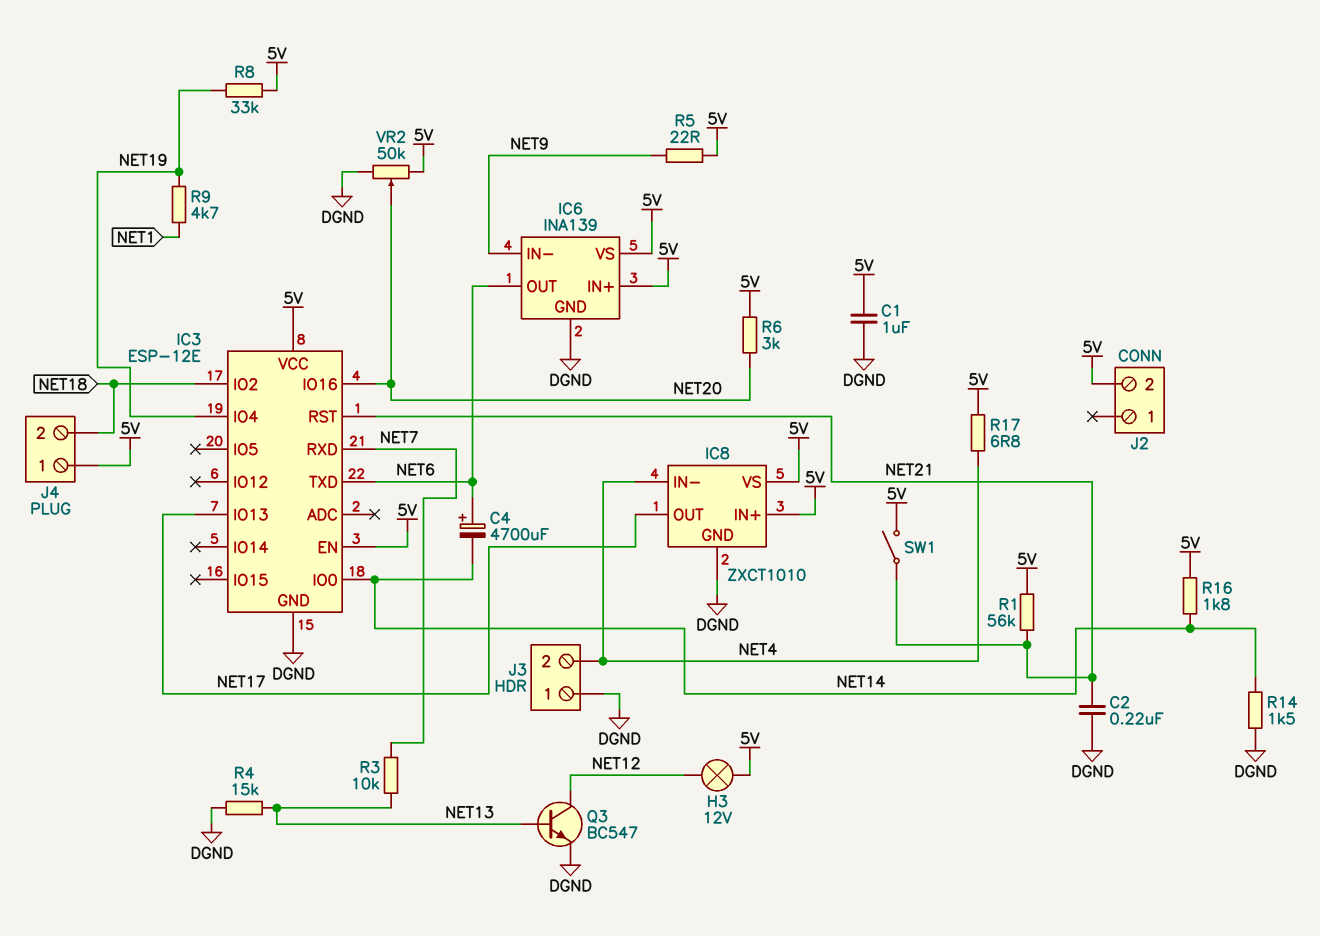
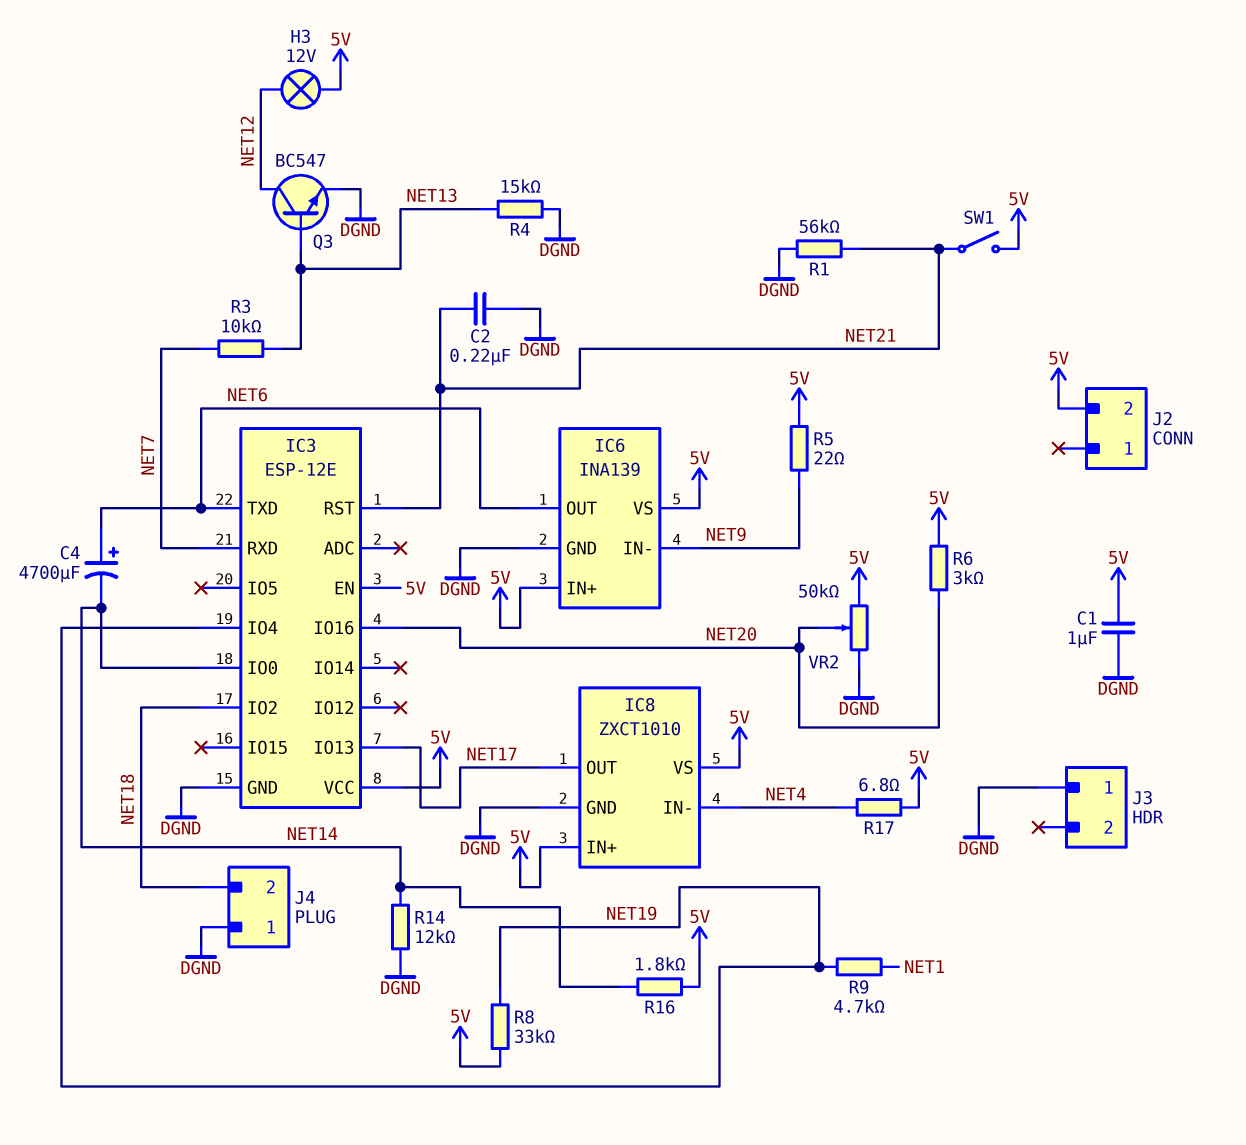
J3 pin 2: NET4 -> none
J4 pin 1: 5V -> DGND
R1: 56k (5V, NET21) -> 56k (DGND, NET21)
R14: 1.5k (DGND, NET14) -> 12k (DGND, NET14)

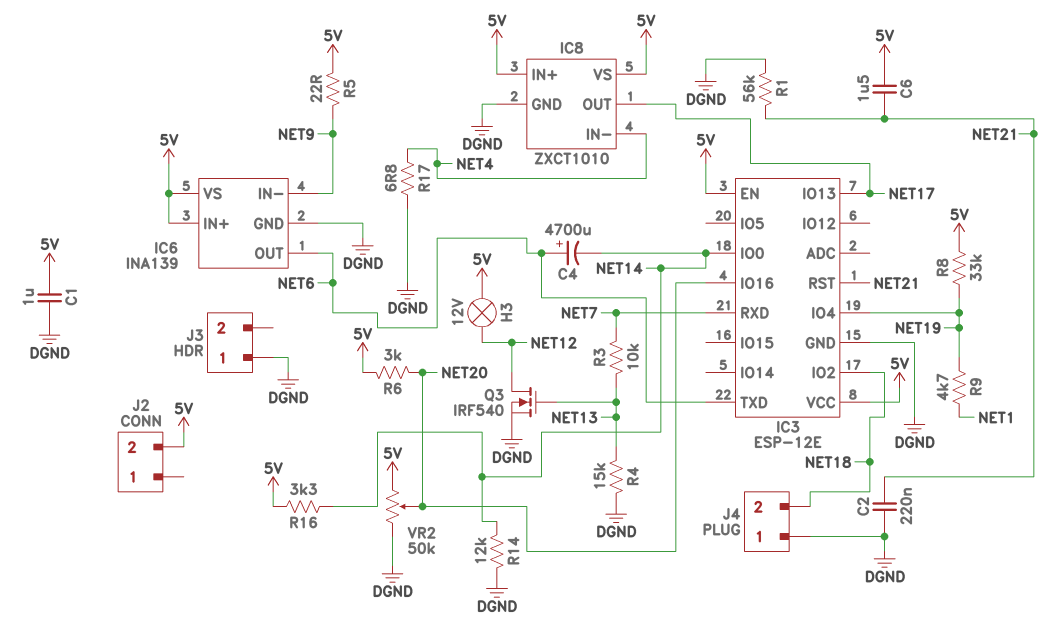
C6: none -> 1.5uF (5V, NET21)
Q3: NPN BC547 (B NET13, C NET12, E DGND) -> NMOS IRF540 (G NET13, D NET12, S DGND)
R16: 1.8k (5V, NET14) -> 3.3k (5V, NET14)
R17: 6.8 (5V, NET4) -> 6.8 (DGND, NET4)
SW1: switch (5V, NET21) -> none

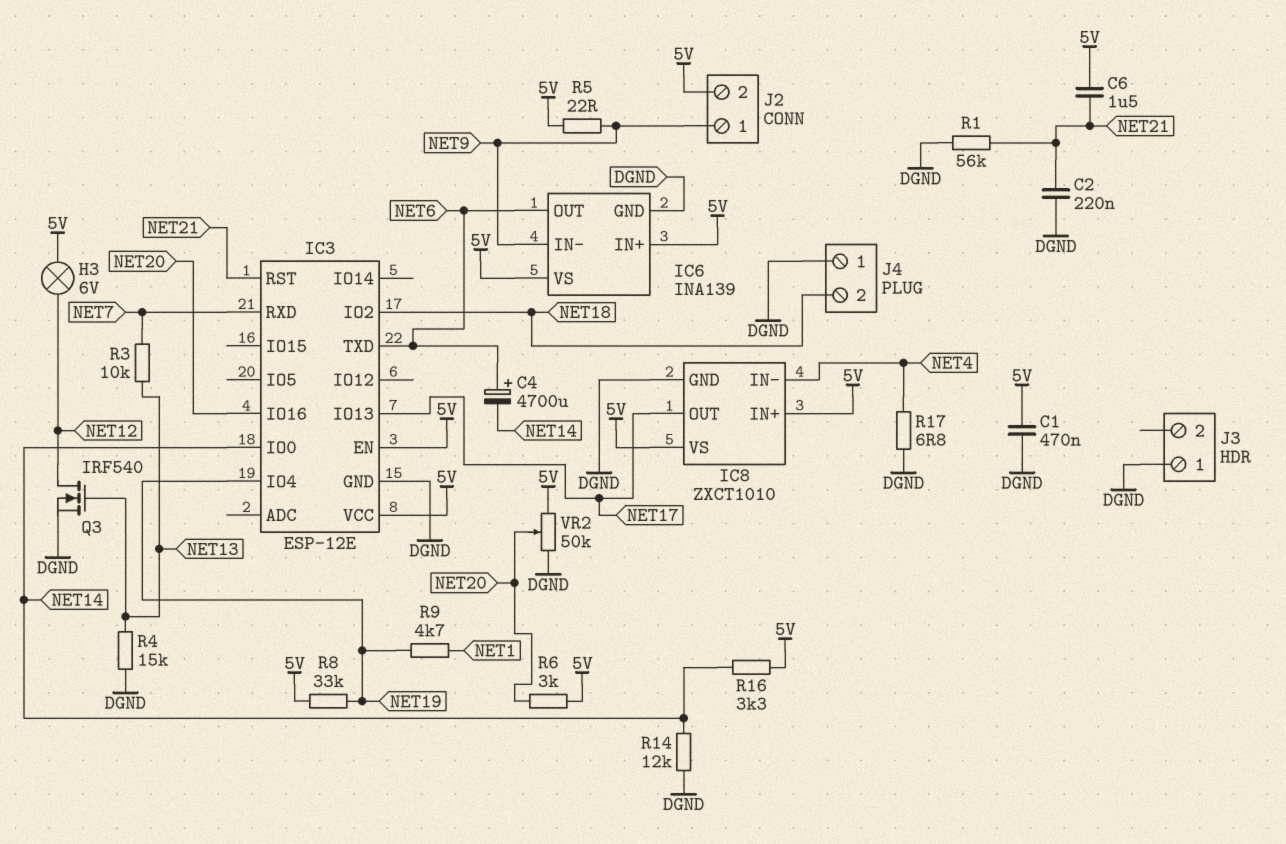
C1: 1uF (5V, DGND) -> 470nF (5V, DGND)
H3: lamp 12V (5V, NET12) -> lamp 6V (5V, NET12)
J2 pin 1: none -> NET9

